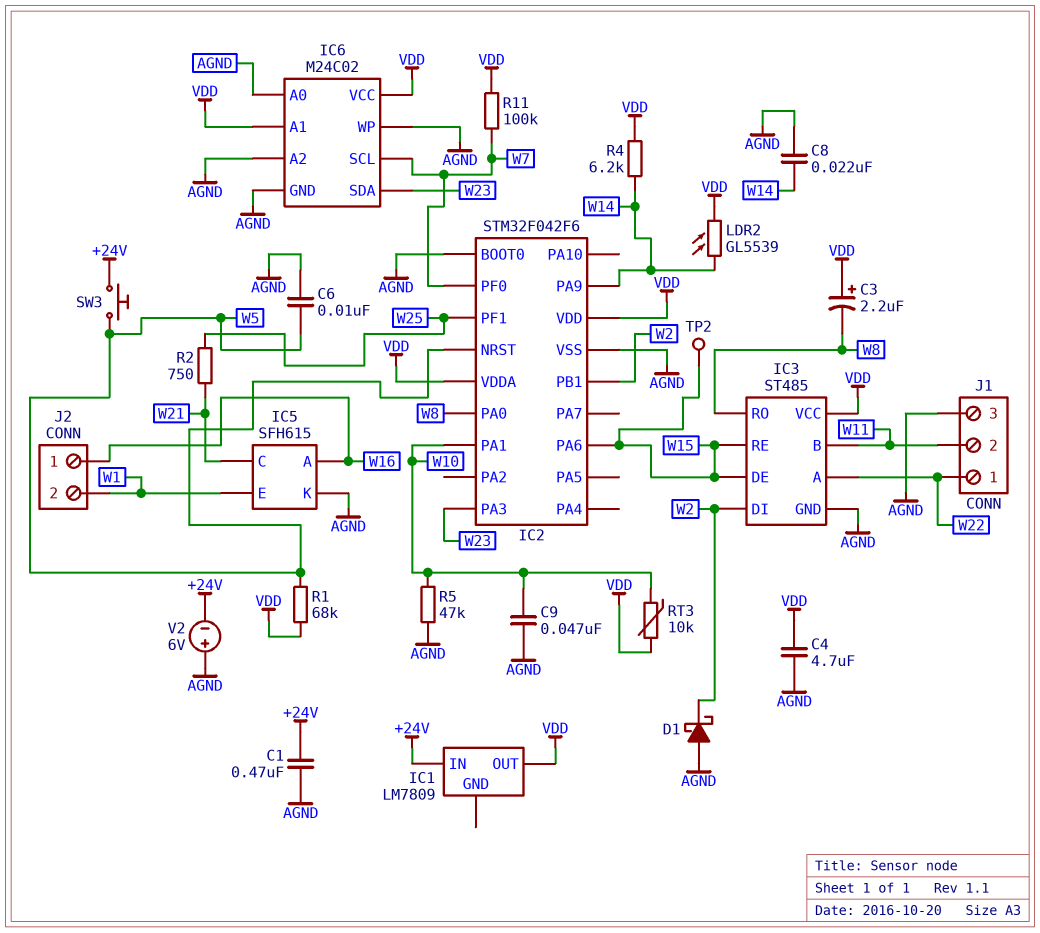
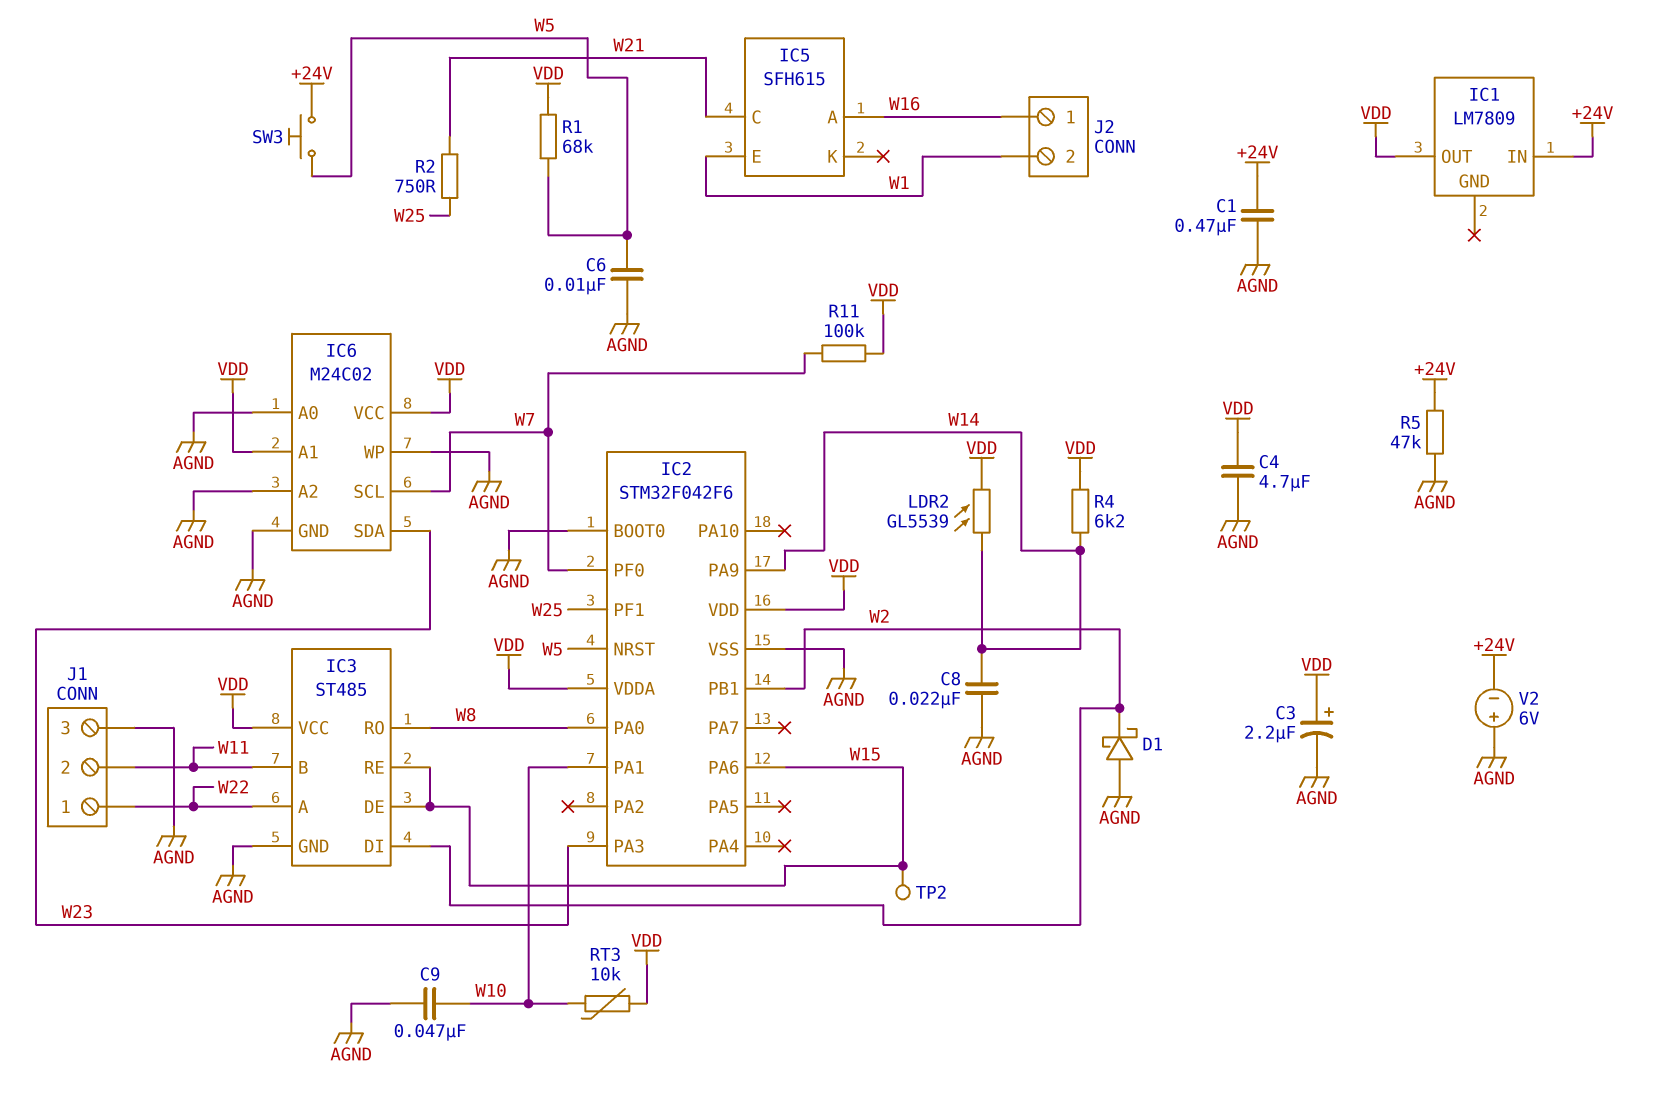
C3: 2.2uF (plus VDD, minus W8) -> 2.2uF (plus VDD, minus AGND)
IC5 pin K: AGND -> none
R5: 47k (AGND, W10) -> 47k (+24V, AGND)

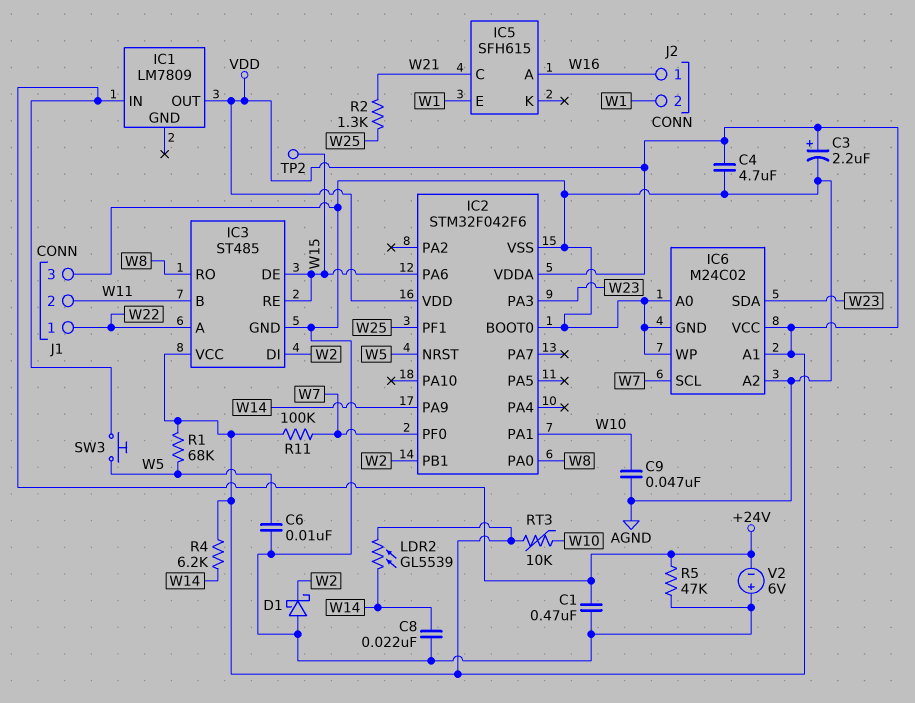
R2: 750 (W21, W25) -> 1.3k (W21, W25)

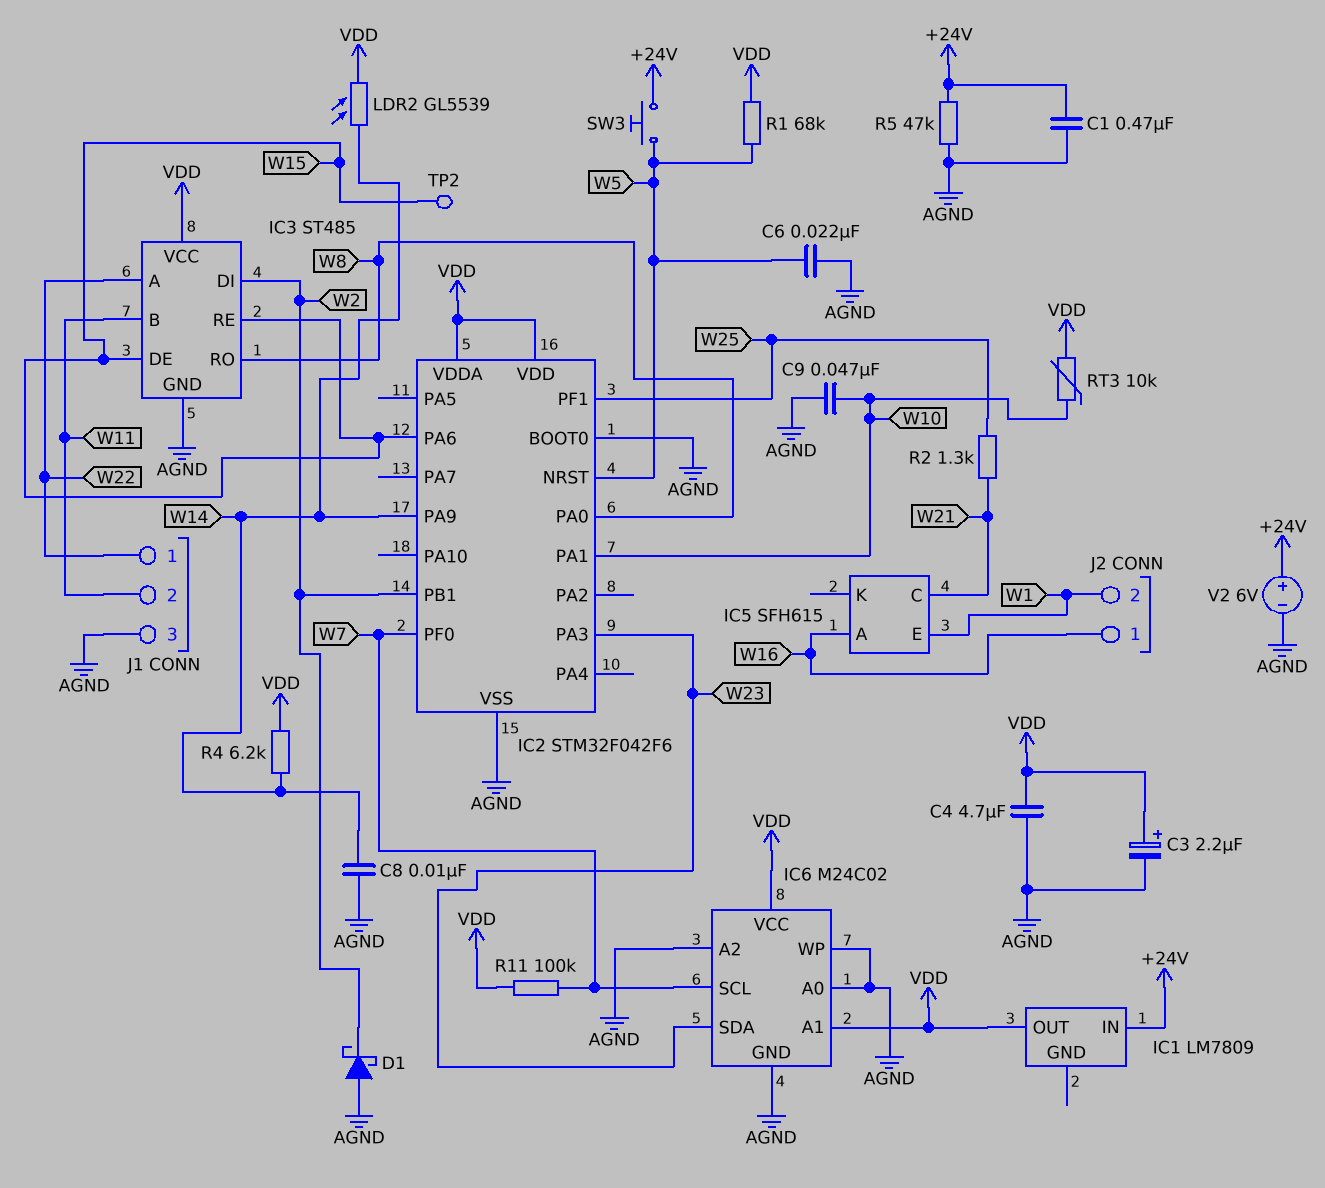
C6: 10nF (AGND, W5) -> 22nF (AGND, W5)
C8: 22nF (AGND, W14) -> 10nF (AGND, W14)
V2: 6V (plus AGND, minus +24V) -> 6V (plus +24V, minus AGND)

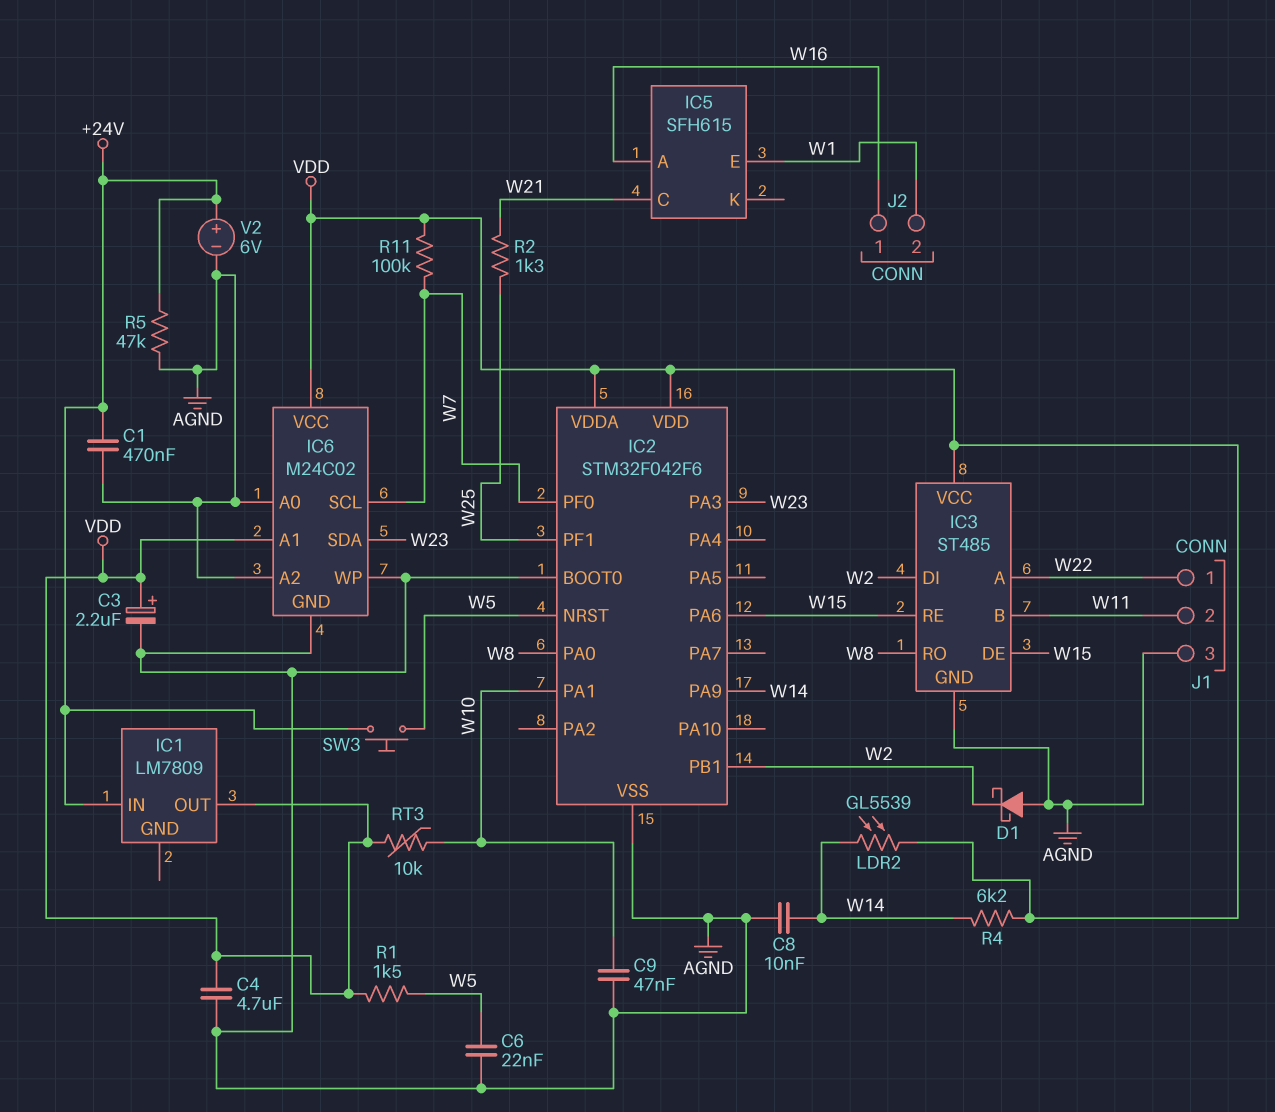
R1: 68k (VDD, W5) -> 1.5k (VDD, W5)
TP2: test point (W15) -> none

